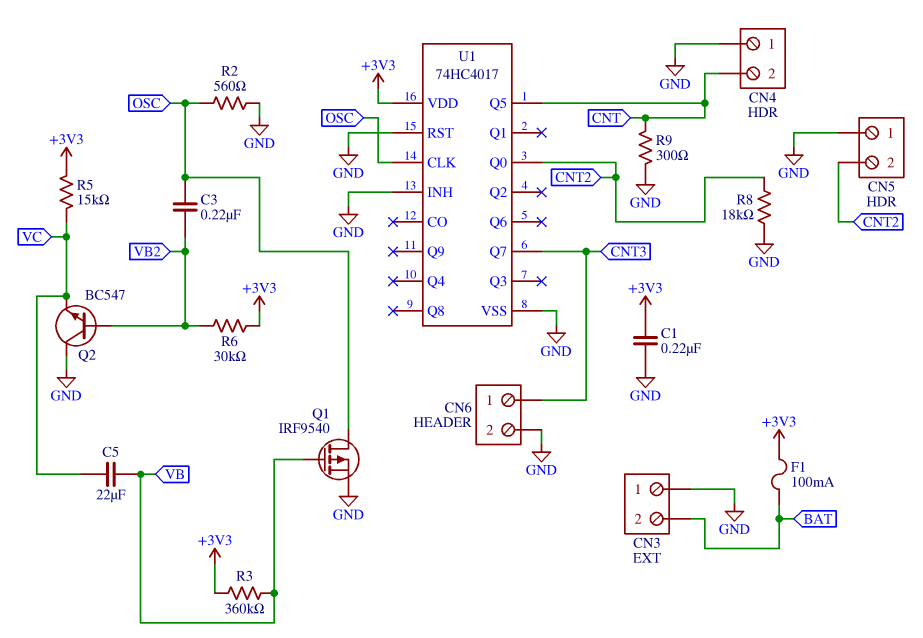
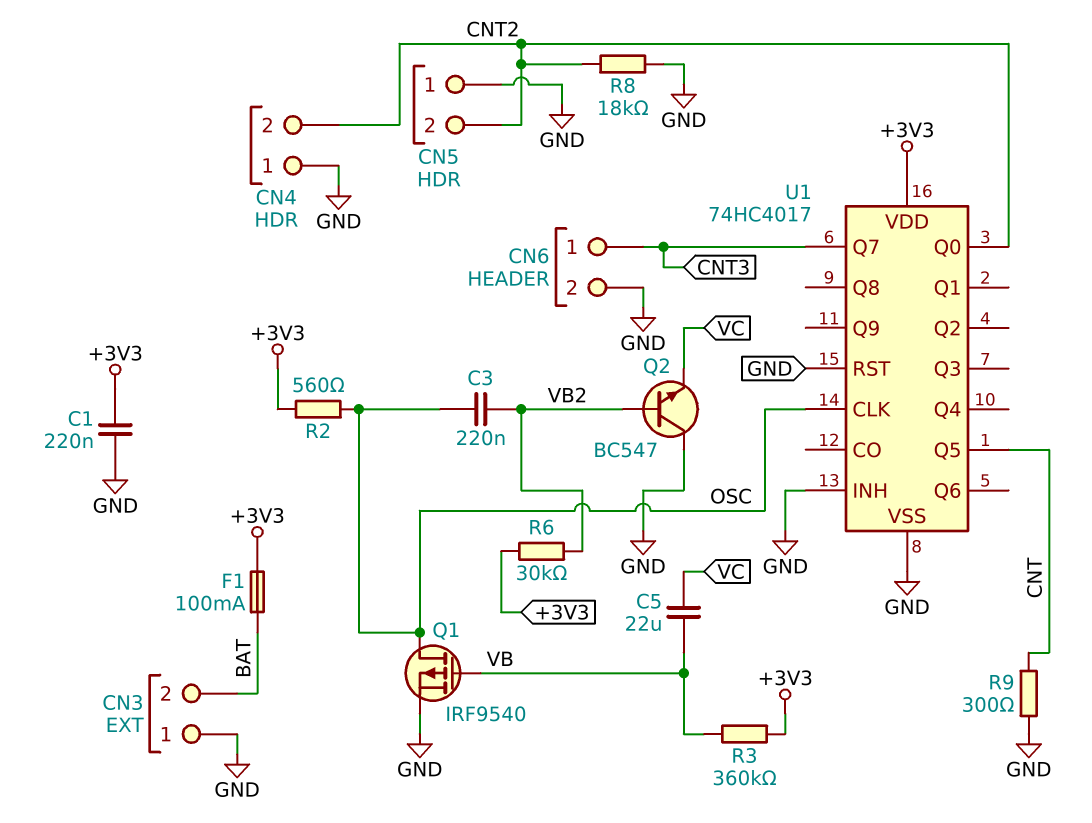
CN4 pin 2: CNT -> CNT2
R2: 560 (GND, OSC) -> 560 (+3V3, OSC)
R5: 15k (+3V3, VC) -> none

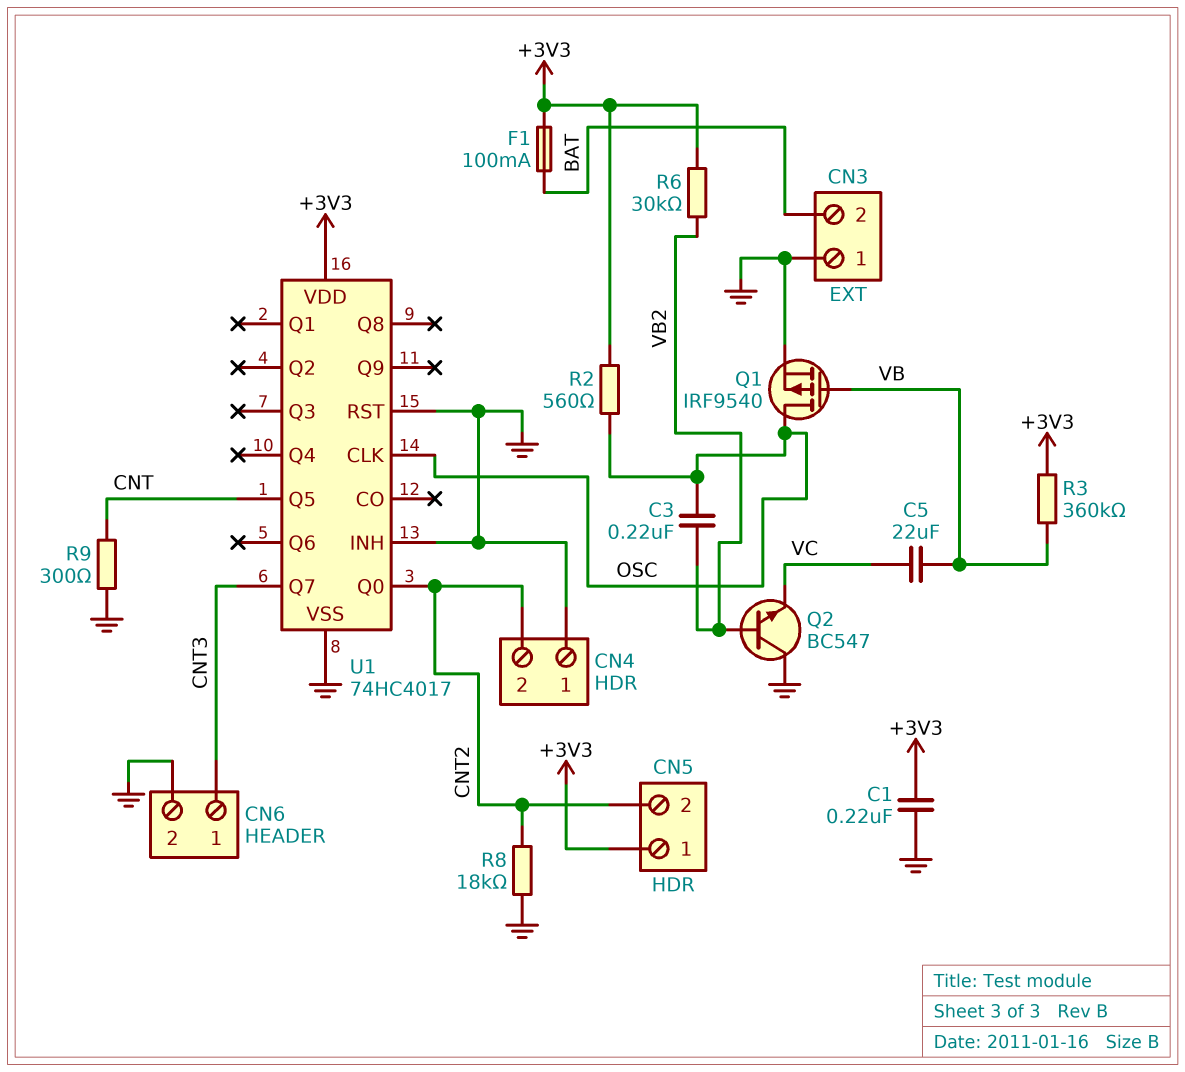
CN5 pin 1: GND -> +3V3

